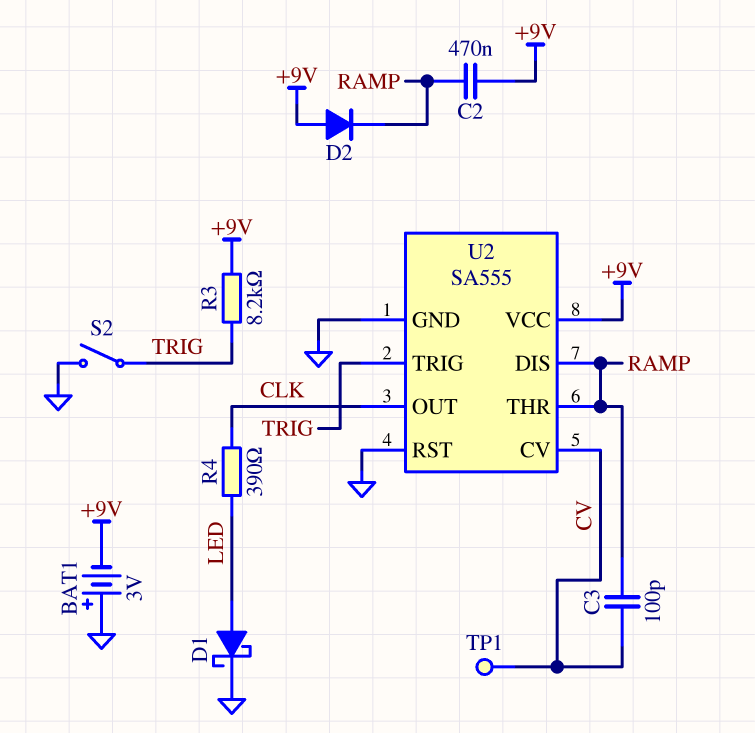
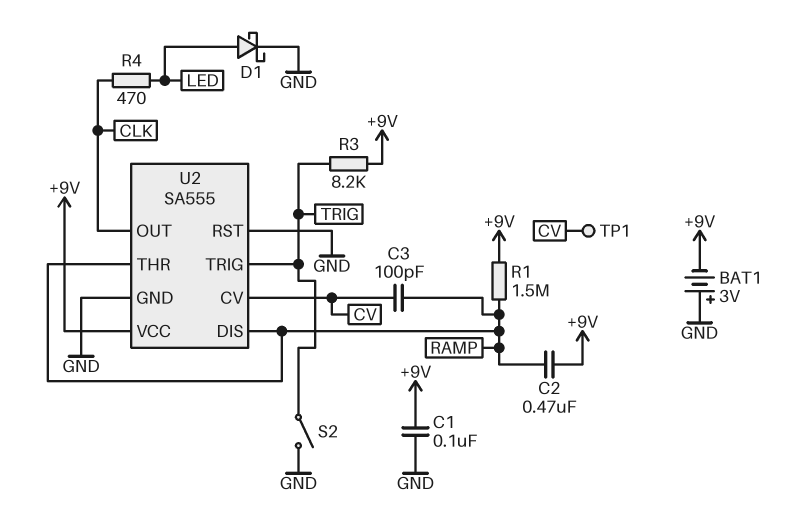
C1: none -> 100nF (+9V, GND)
D2: diode (A +9V, K RAMP) -> none
R1: none -> 1.5M (+9V, RAMP)
R4: 390 (CLK, LED) -> 470 (CLK, LED)

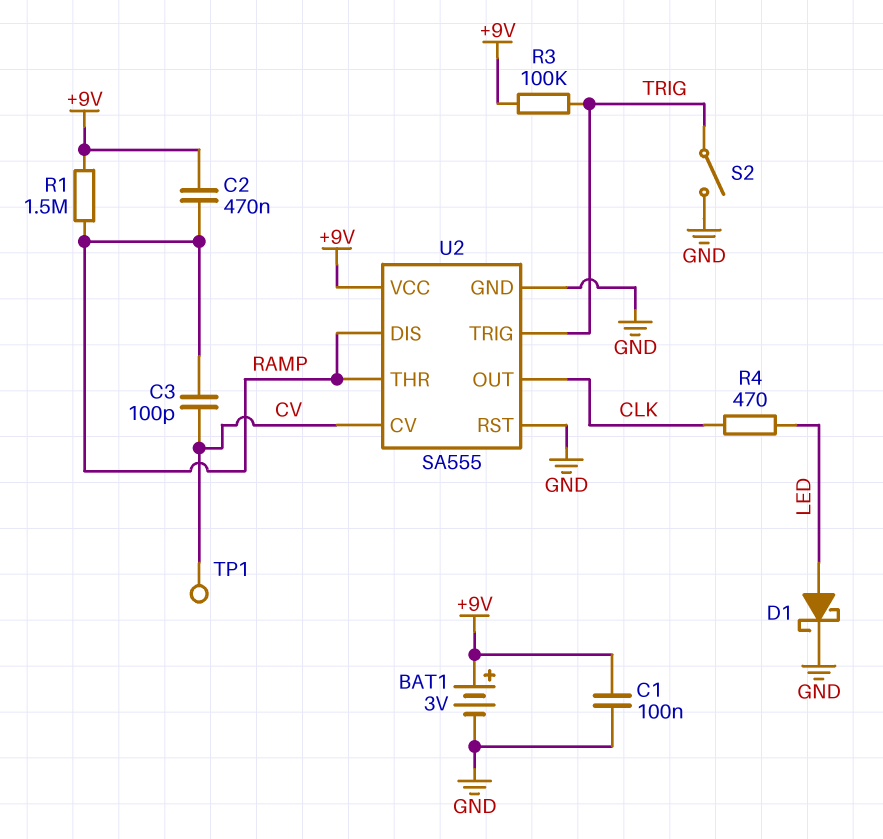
BAT1: 3V (plus GND, minus +9V) -> 3V (plus +9V, minus GND)
R3: 8.2k (+9V, TRIG) -> 100k (+9V, TRIG)

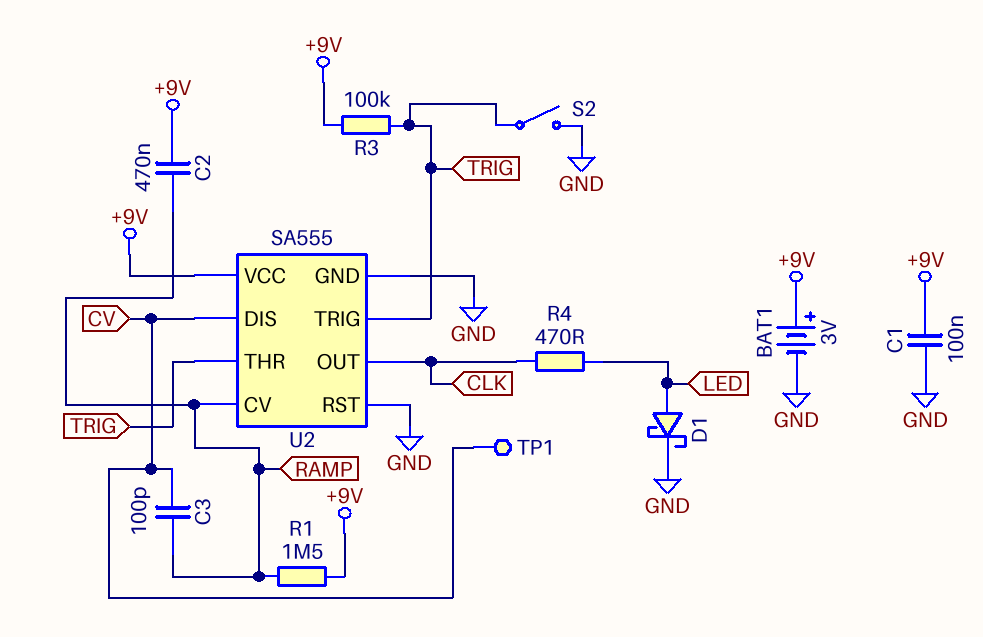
U2 pin CV: CV -> RAMP
U2 pin DIS: RAMP -> CV
U2 pin THR: RAMP -> TRIG

